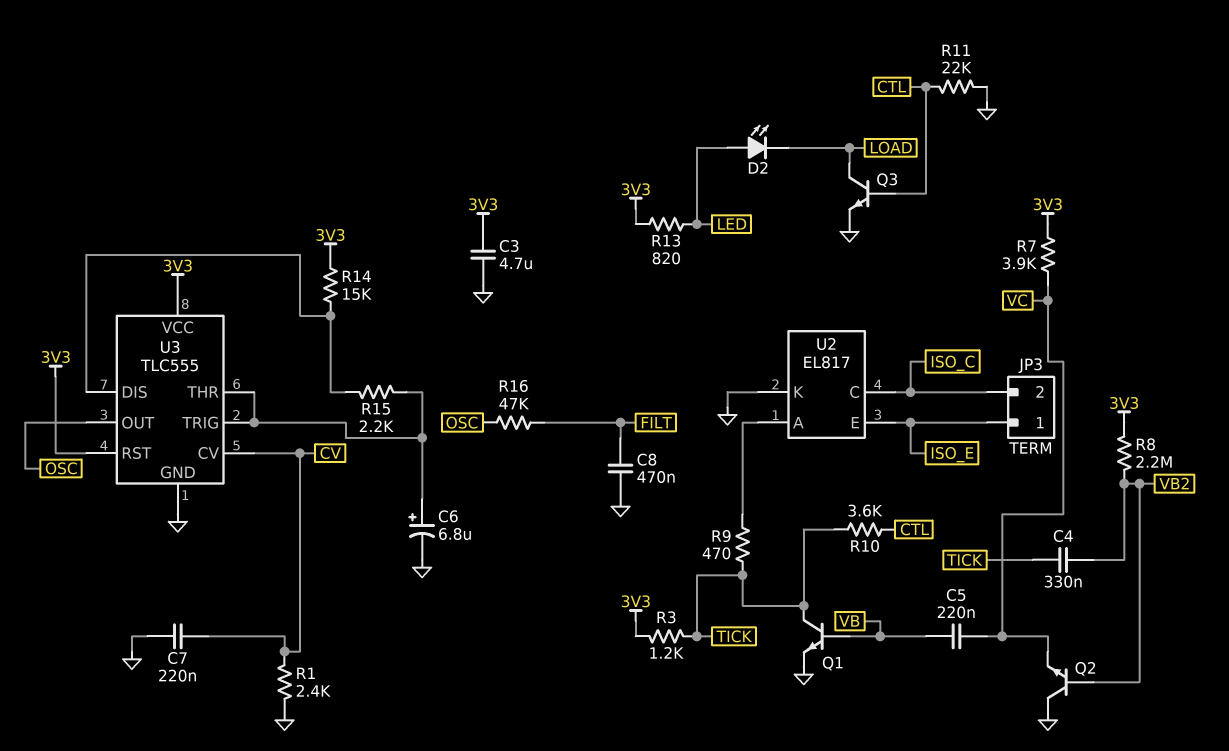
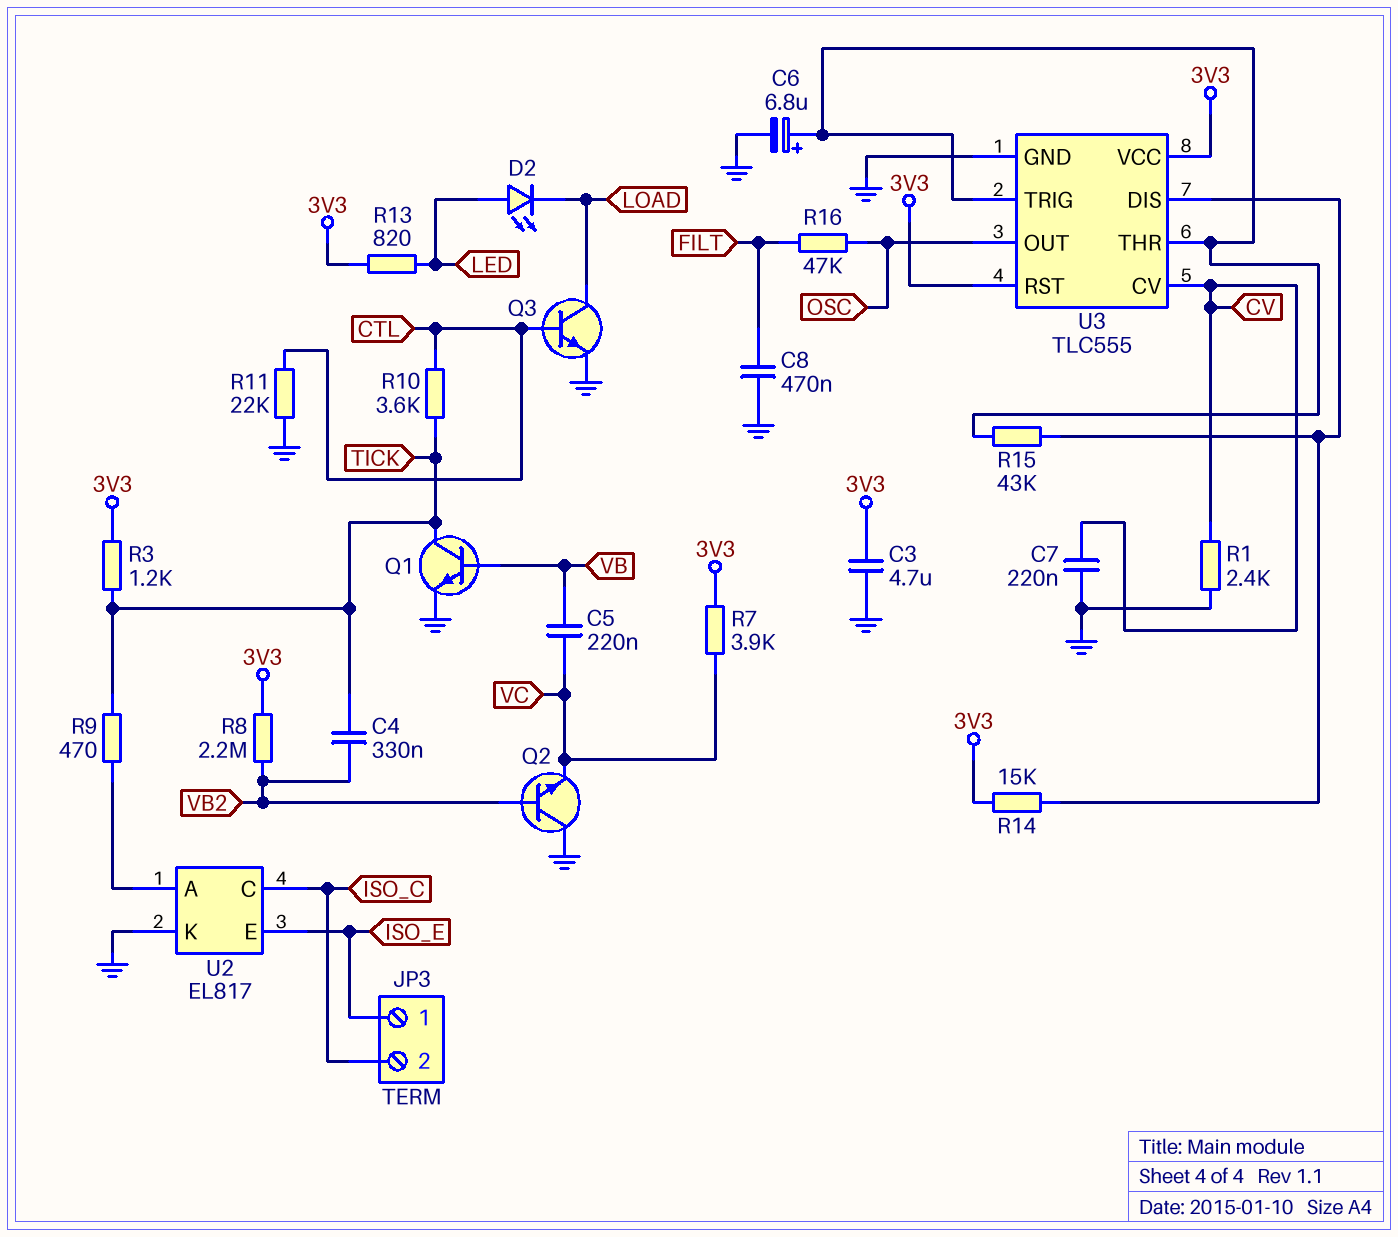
R15: 2.2k (U3/DIS, U3/THR) -> 43k (U3/DIS, U3/THR)

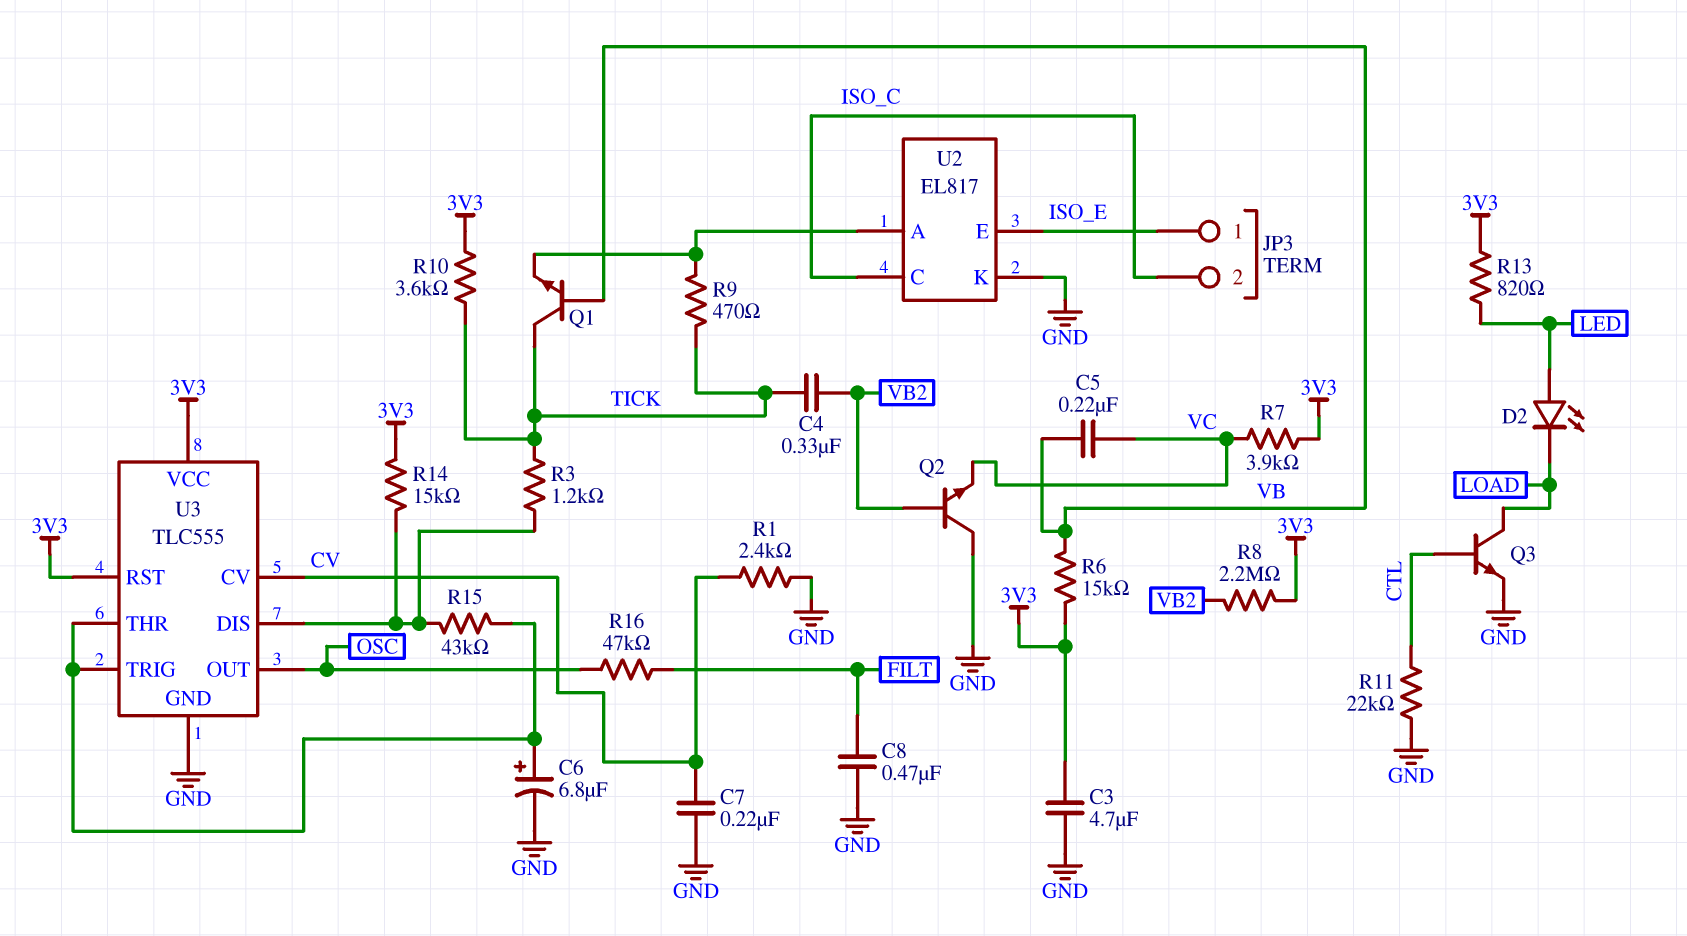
Q1: NPN (B VB, C TICK, E GND) -> NPN (B VB, C TICK, E U2/A)
R3: 1.2k (3V3, TICK) -> 1.2k (TICK, U3/DIS)
R6: none -> 15k (3V3, VB)
R10: 3.6k (CTL, TICK) -> 3.6k (3V3, TICK)

